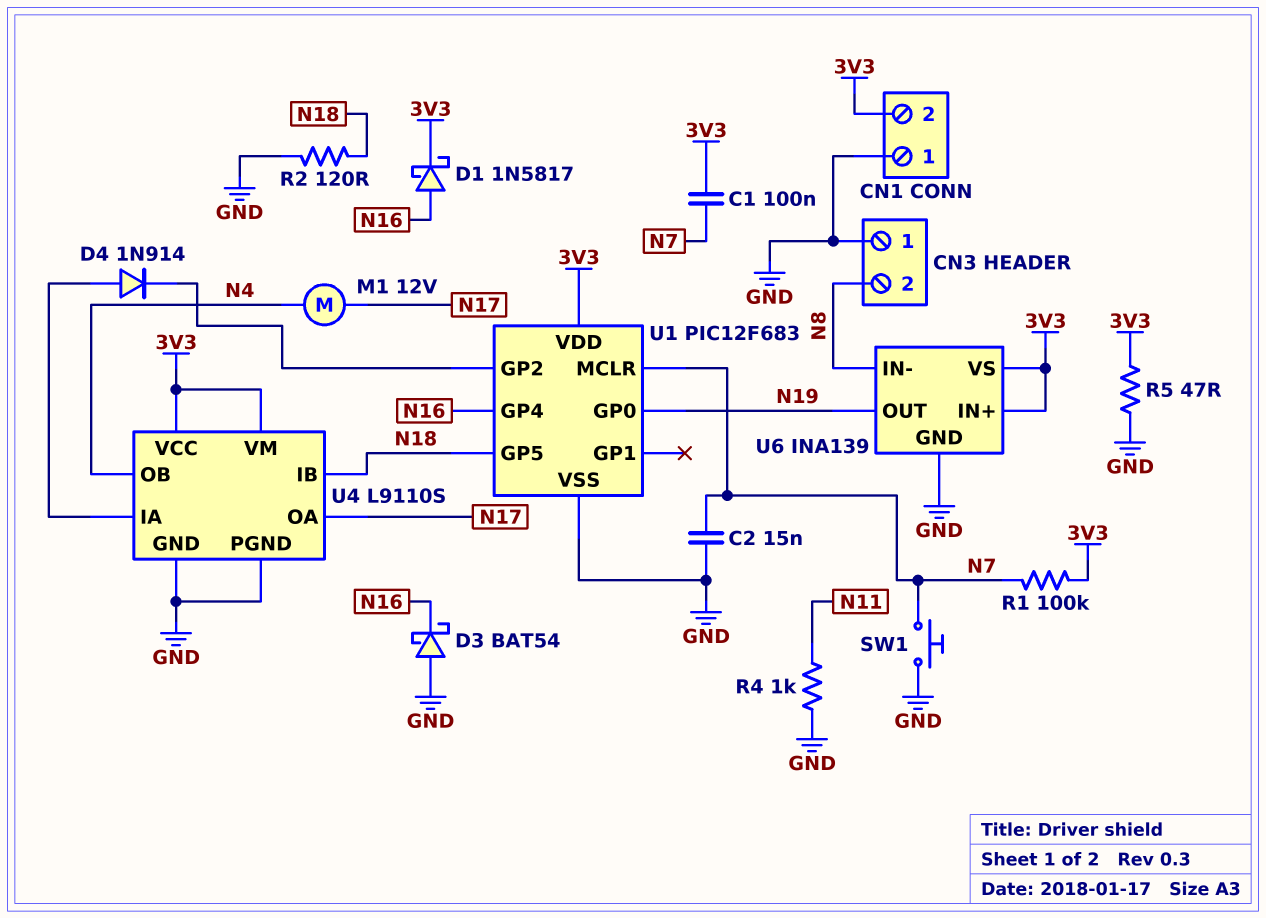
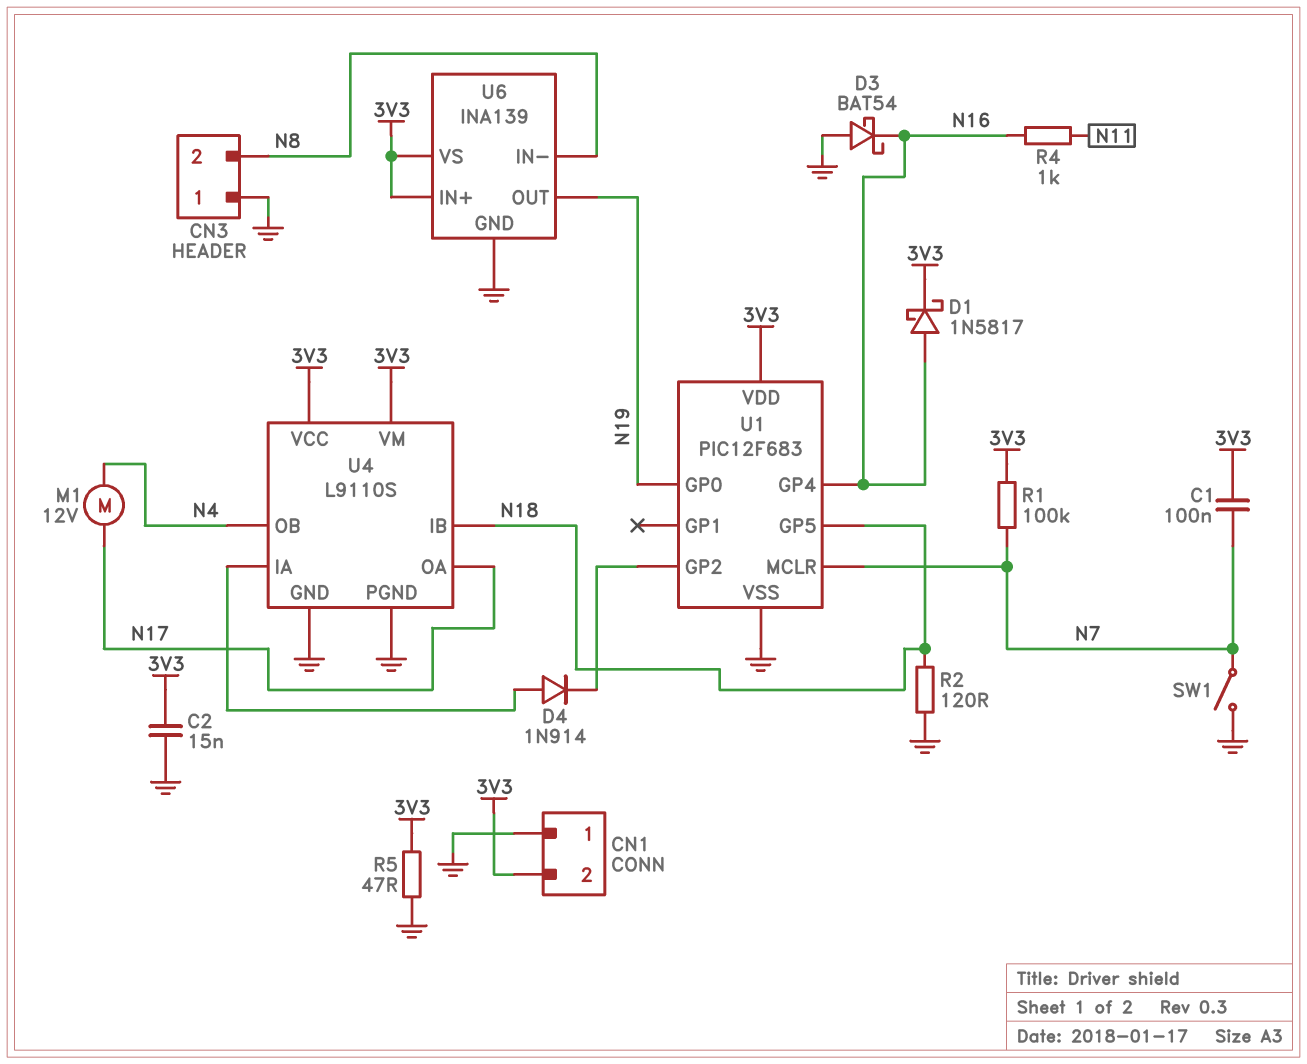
C2: 15nF (GND, N7) -> 15nF (3V3, GND)
R4: 1k (GND, N11) -> 1k (N11, N16)
SW1: button (GND, N7) -> switch (GND, N7)

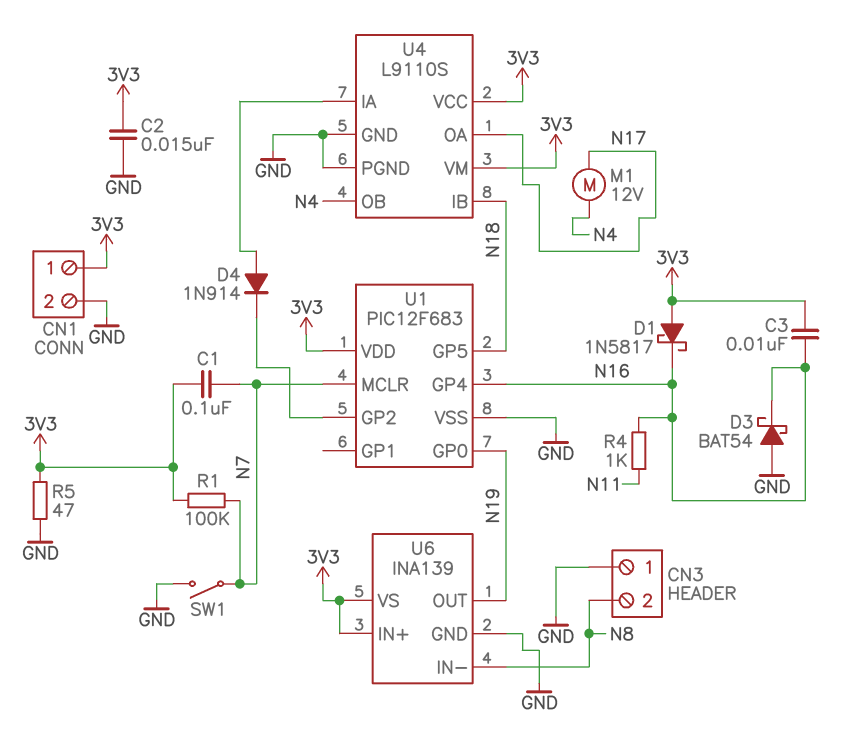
C3: none -> 10nF (3V3, N16)
CN1 pin 1: GND -> 3V3
CN1 pin 2: 3V3 -> GND
D1: schottky 1N5817 (A N16, K 3V3) -> schottky 1N5817 (A 3V3, K N16)
R2: 120 (GND, N18) -> none

